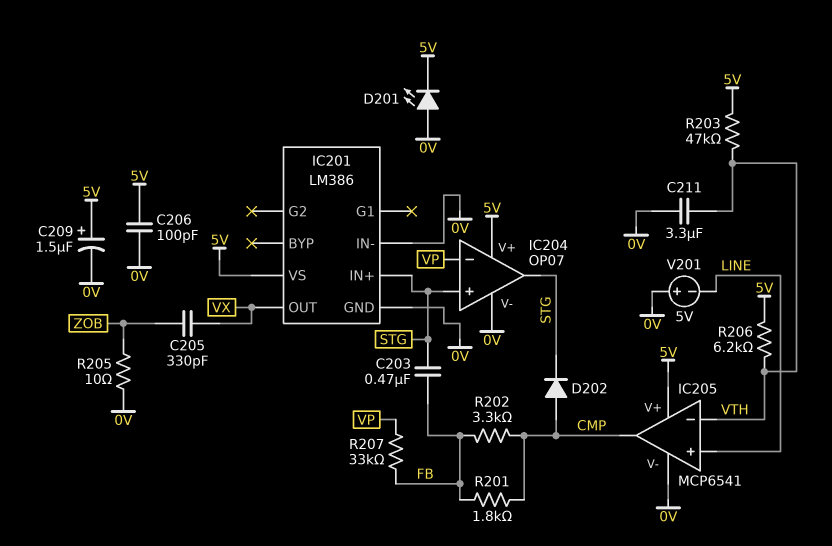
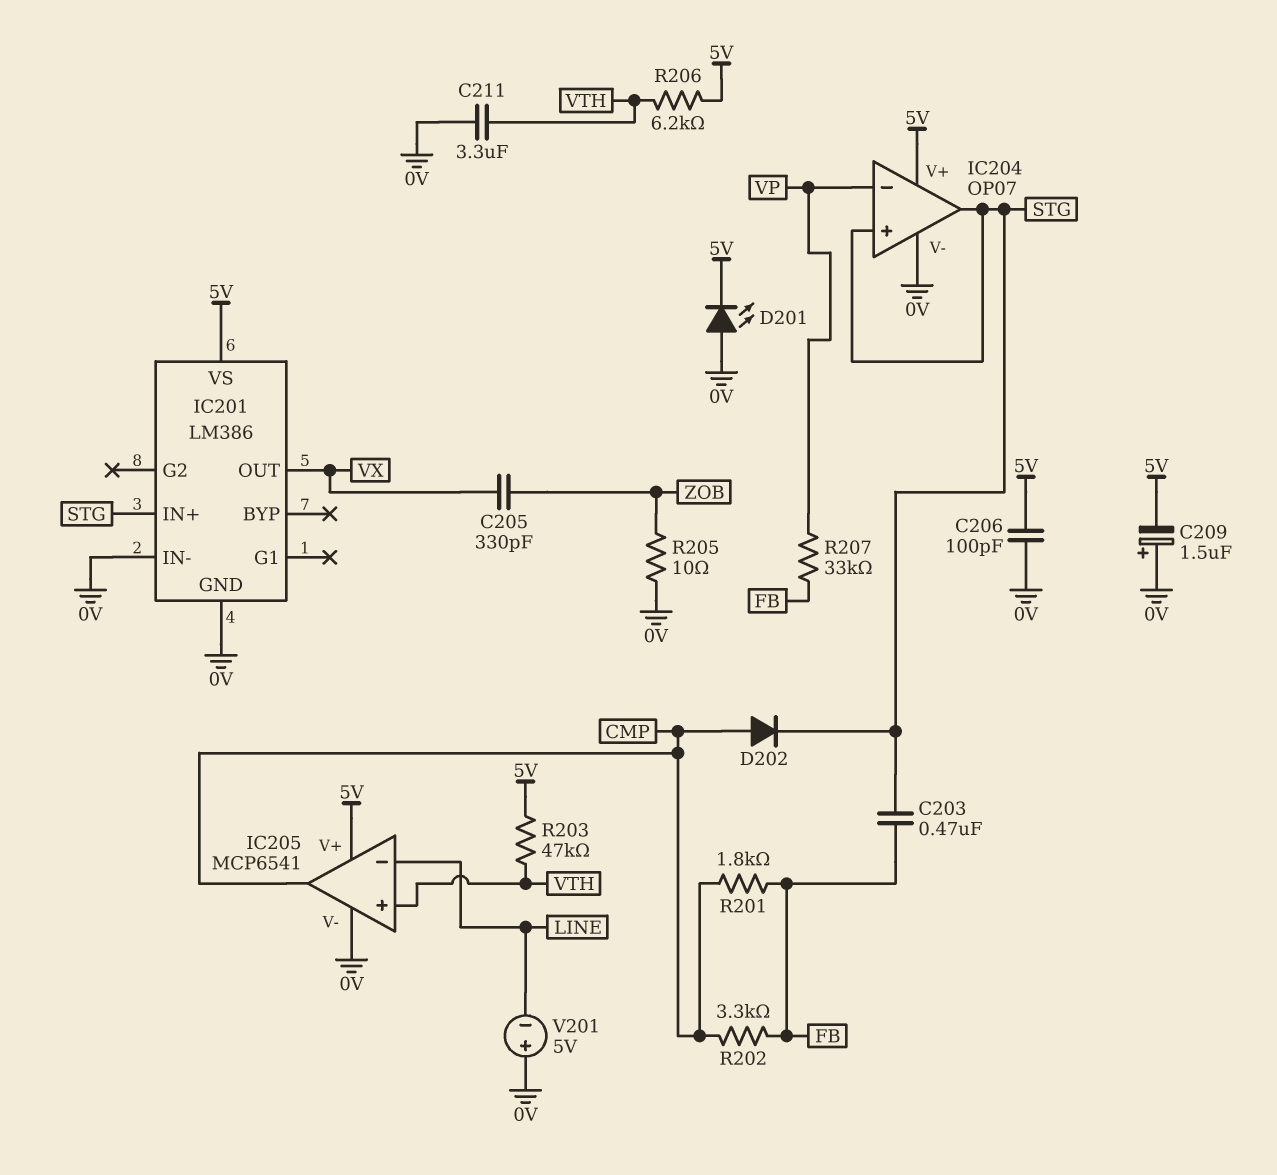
C209: 1.5uF (plus 5V, minus 0V) -> 1.5uF (plus 0V, minus 5V)
IC205 pin in+: LINE -> VTH
IC205 pin in-: VTH -> LINE

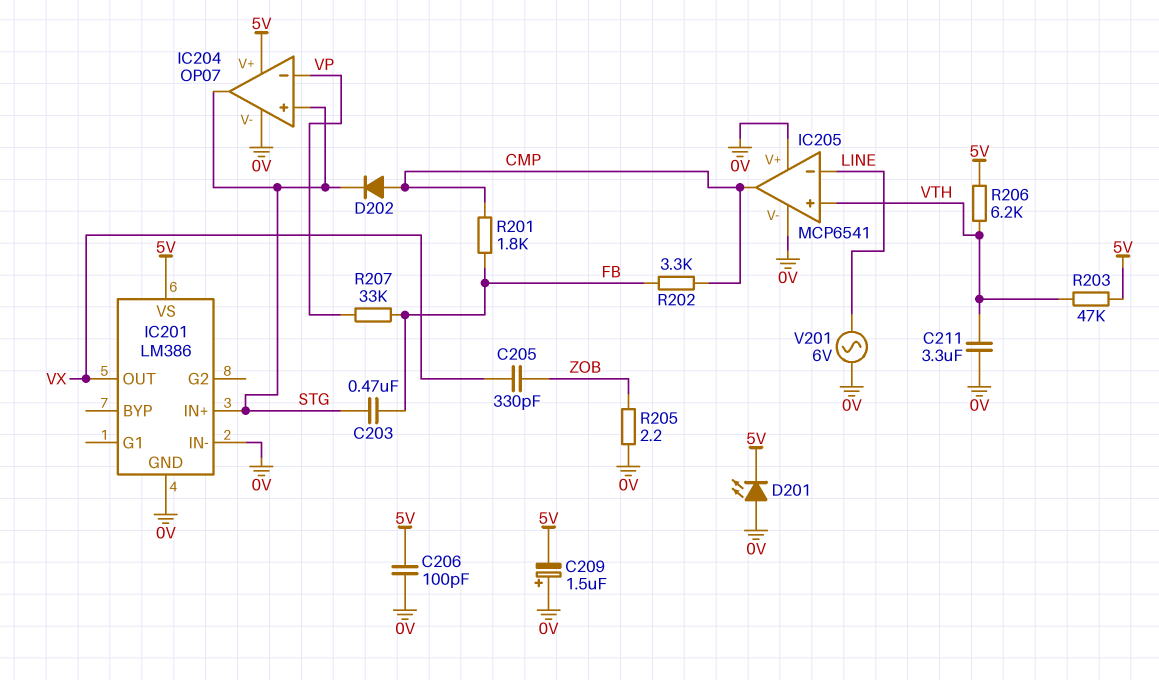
IC205 pin V+: 5V -> 0V
R205: 10 (0V, ZOB) -> 2.2 (0V, ZOB)
V201: 5V (plus 0V, minus LINE) -> AC 6V (0V, LINE)

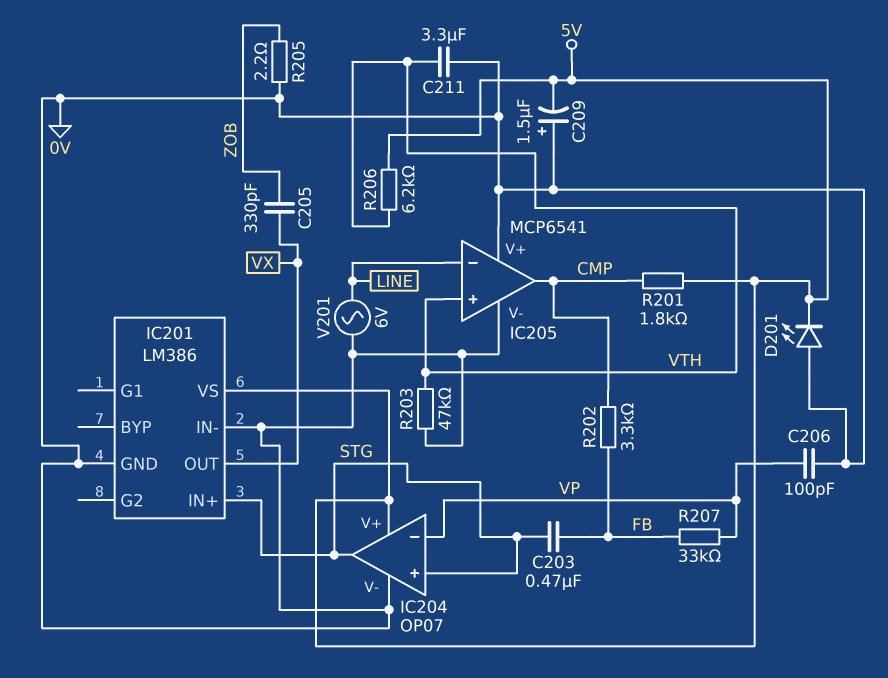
C206: 100pF (0V, 5V) -> 100pF (0V, VP)
D202: diode (A CMP, K STG) -> none
R201: 1.8k (CMP, FB) -> 1.8k (5V, CMP)
R203: 47k (5V, VTH) -> 47k (0V, VTH)

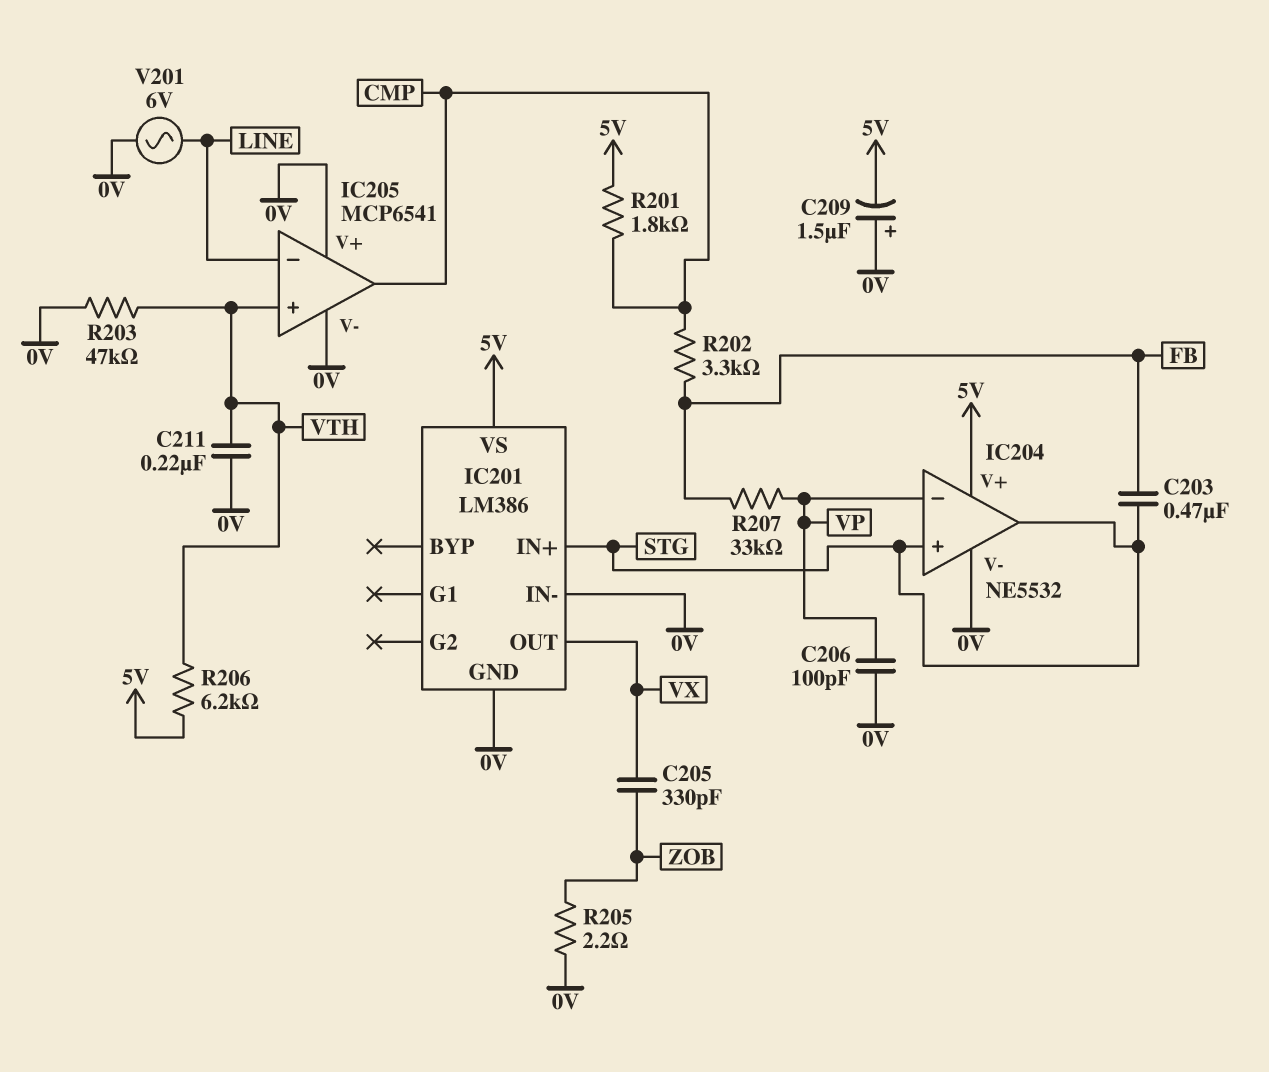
C211: 3.3uF (0V, VTH) -> 220nF (0V, VTH)
D201: LED (A 0V, K 5V) -> none
IC204: OP07 -> NE5532

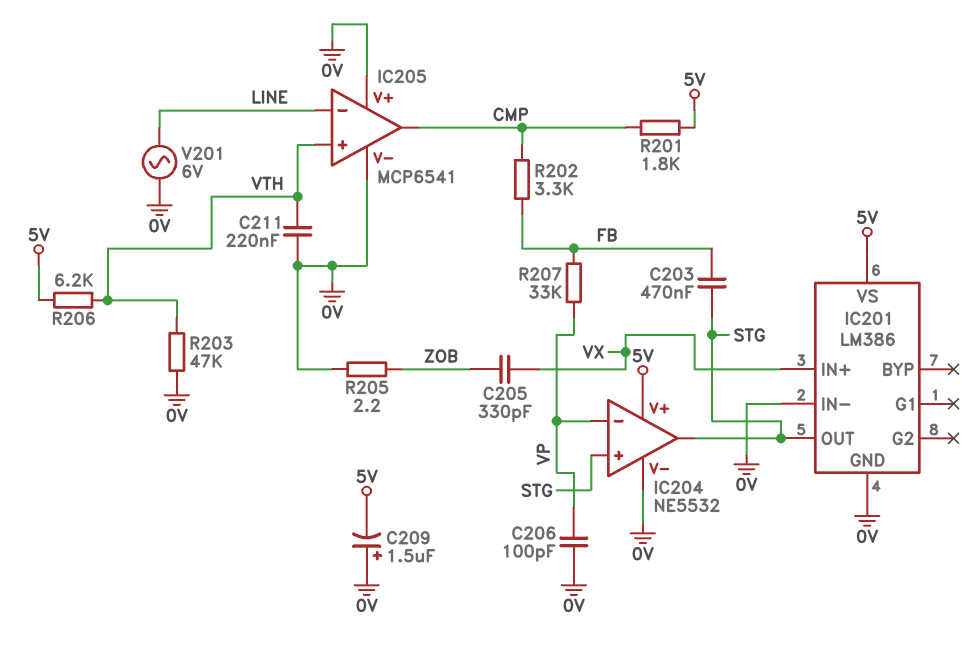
IC201 pin IN+: STG -> VX
IC201 pin OUT: VX -> STG

